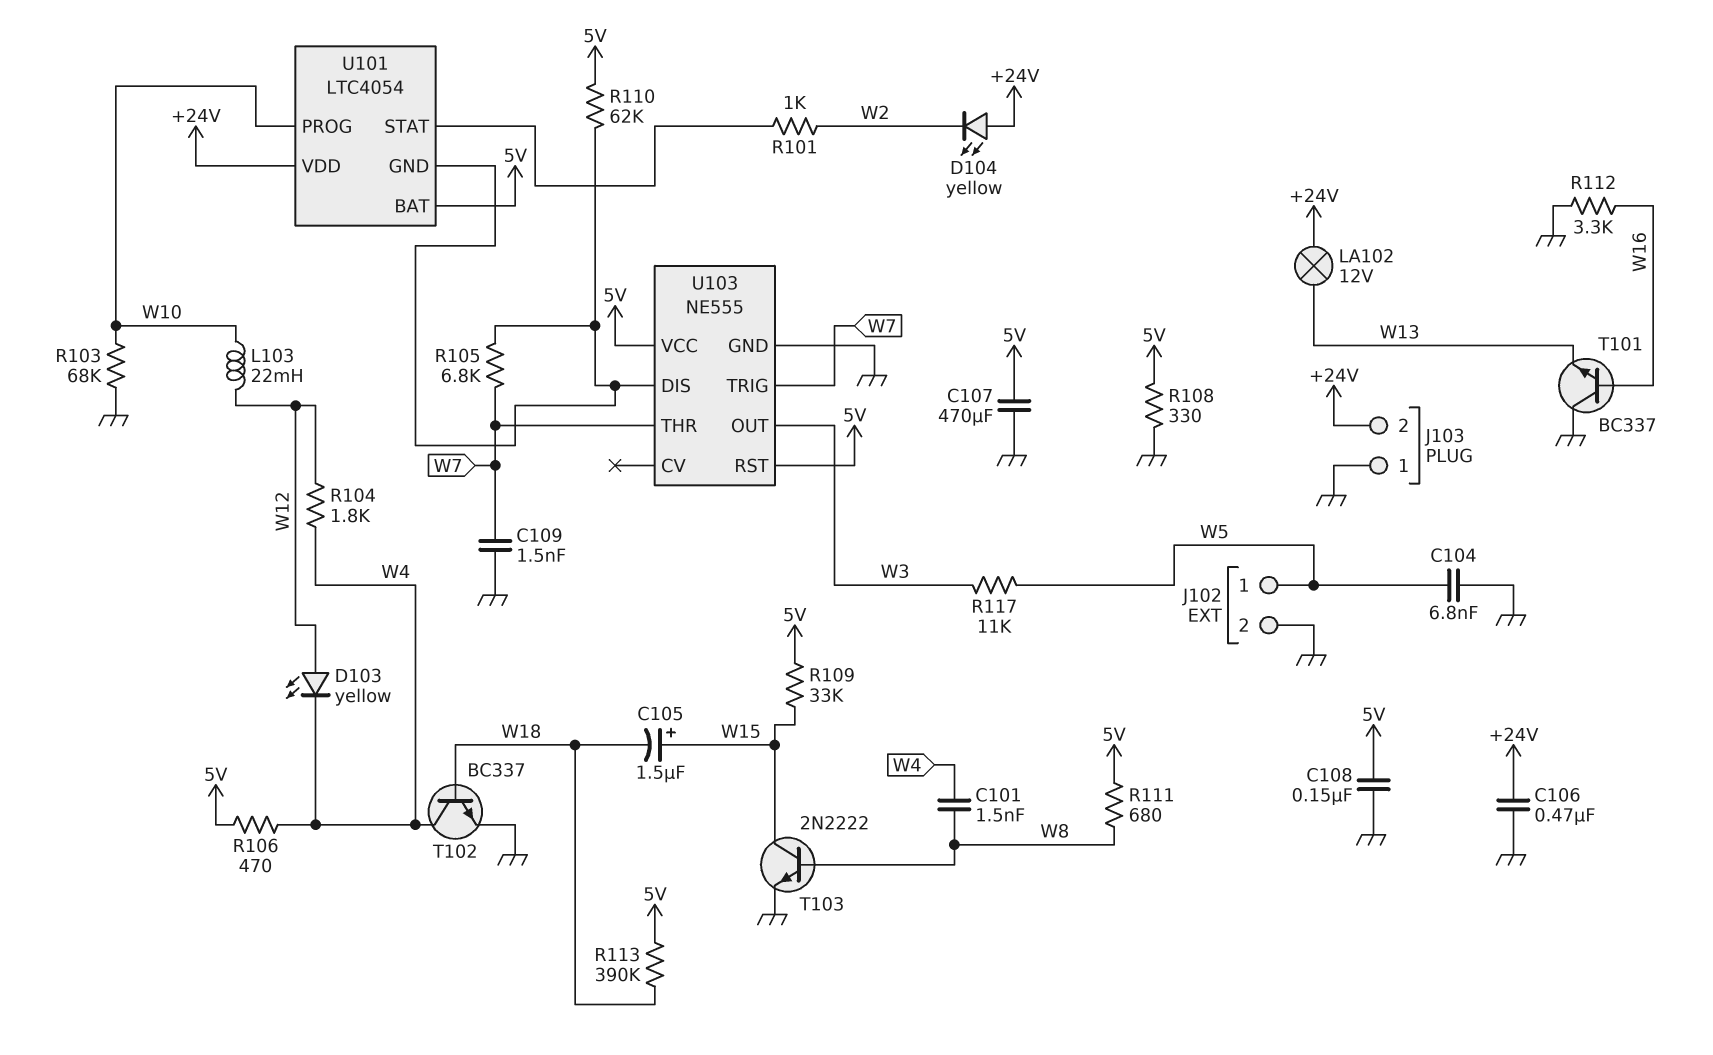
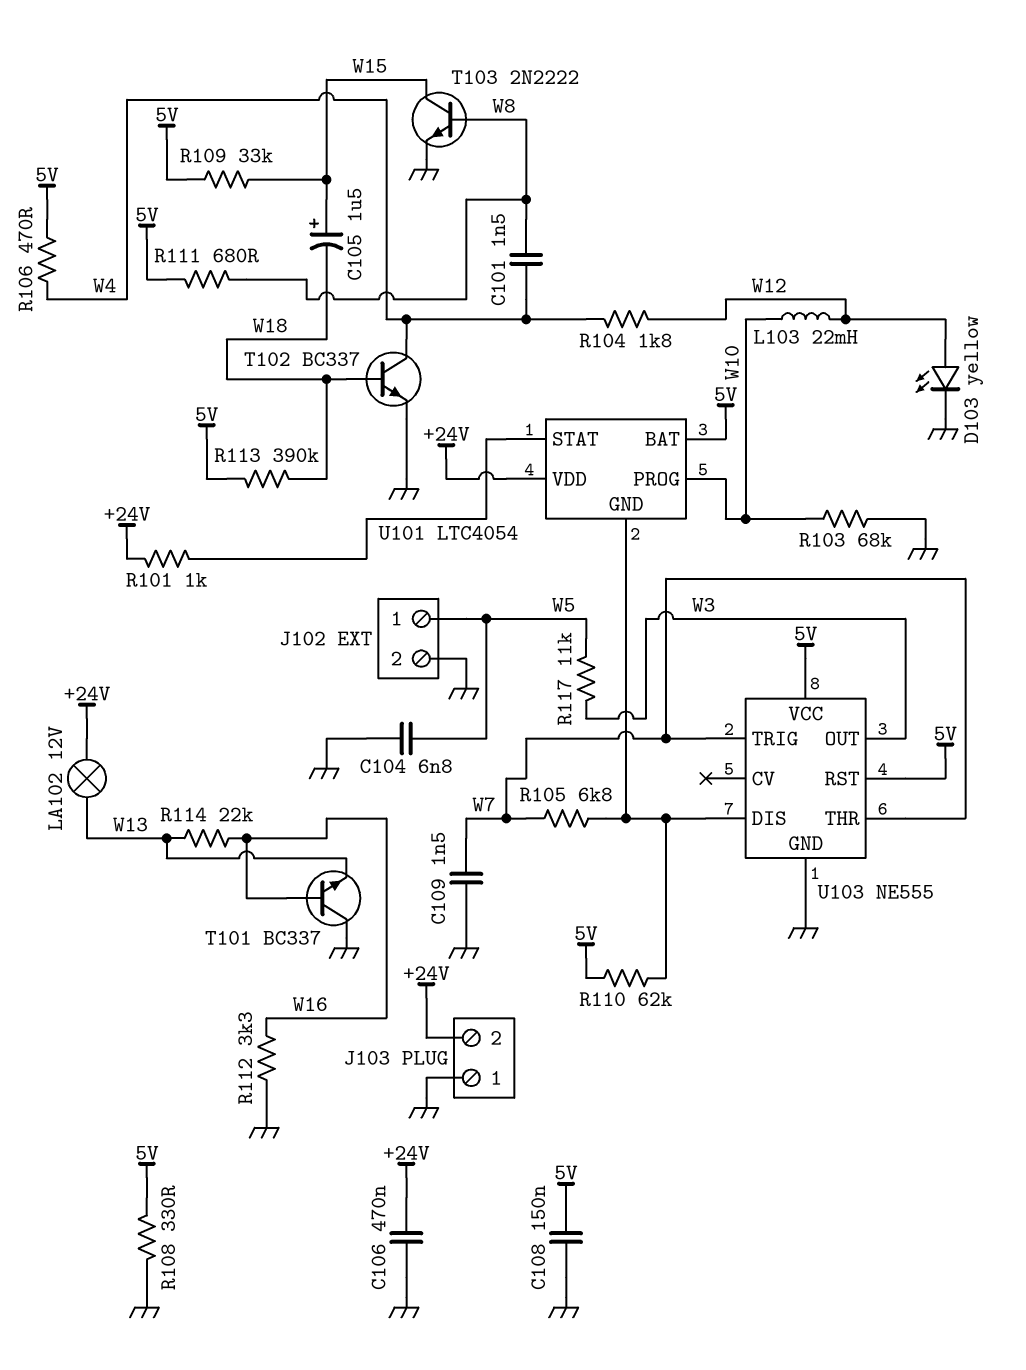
C107: 470uF (5V, GND) -> none
D103: LED yellow (A W12, K W4) -> LED yellow (A W12, K GND)
D104: LED yellow (A +24V, K W2) -> none
R101: 1k (U101/STAT, W2) -> 1k (+24V, U101/STAT)
R114: none -> 22k (W13, W16)

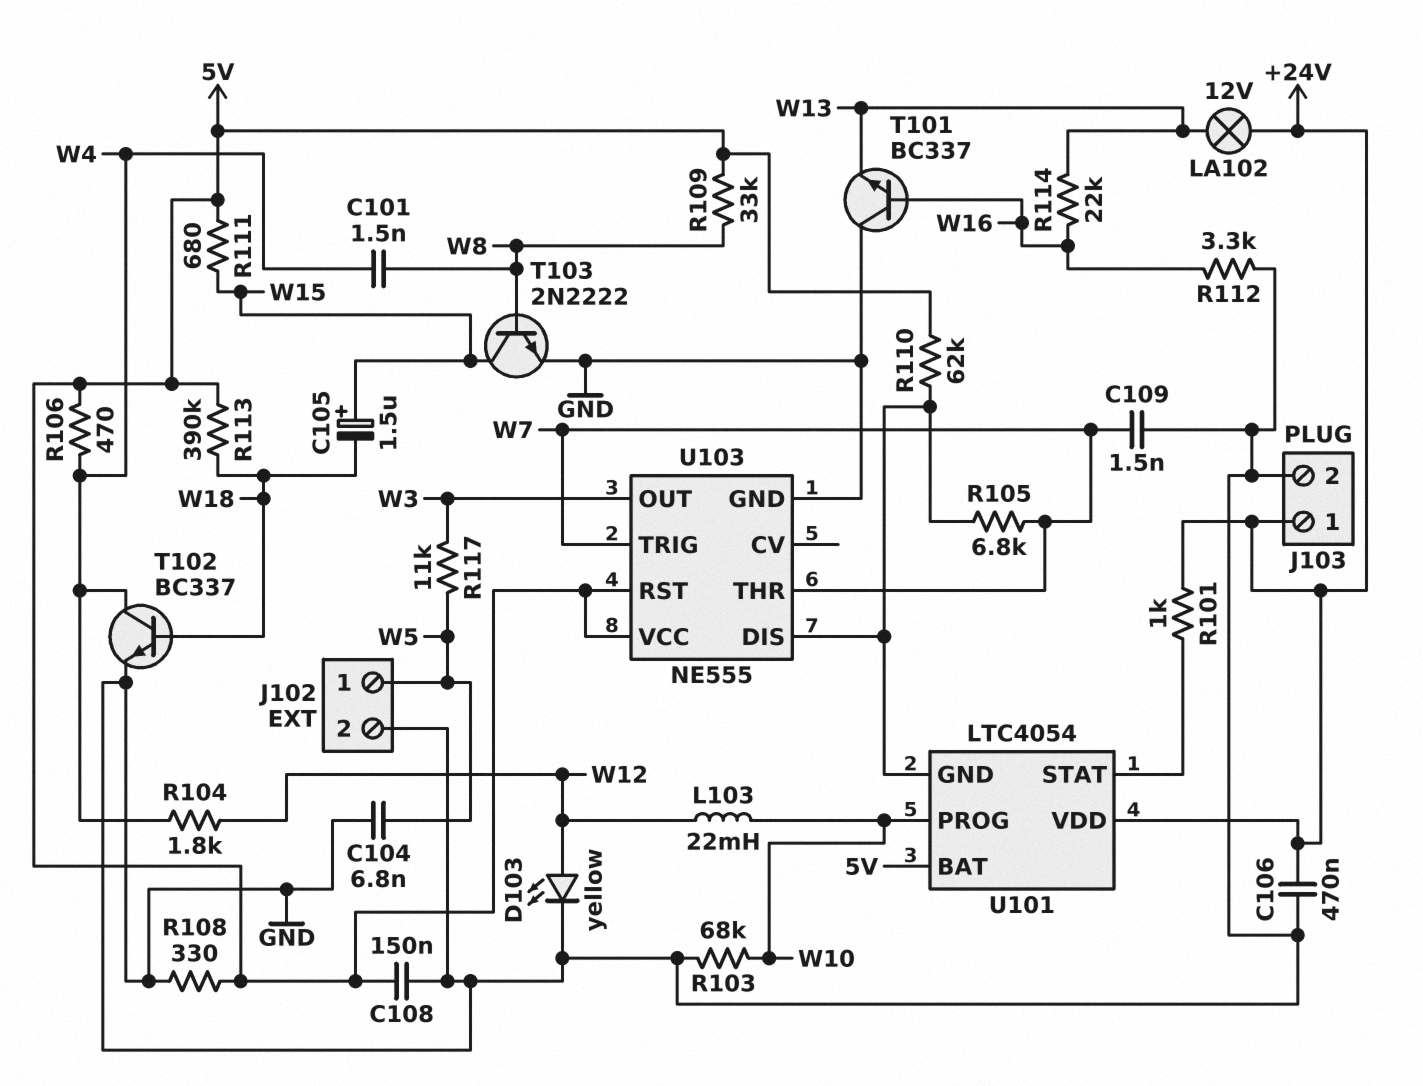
J103 pin 1: GND -> +24V
J103 pin 2: +24V -> GND
R109: 33k (5V, W15) -> 33k (5V, W8)
R111: 680 (5V, W8) -> 680 (5V, W15)

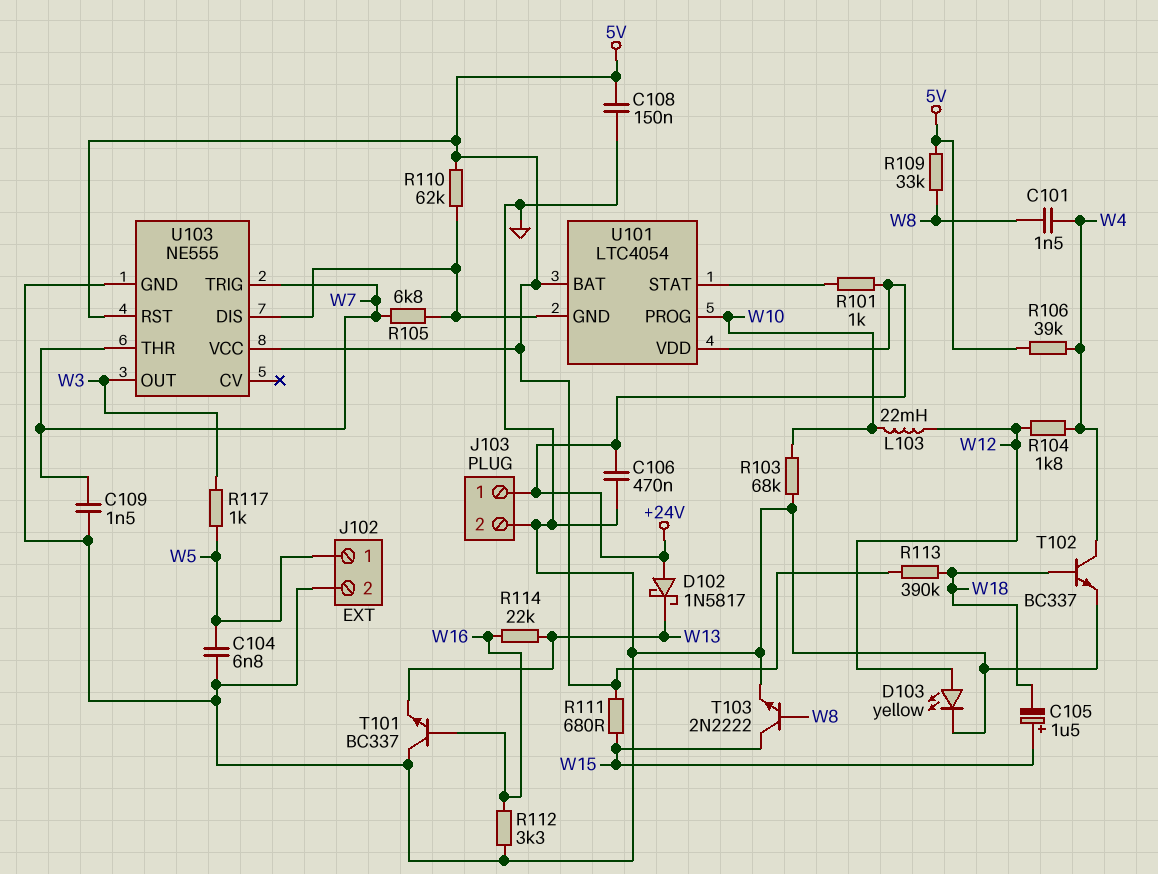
D102: none -> schottky 1N5817 (A +24V, K W13)
LA102: lamp 12V (+24V, W13) -> none
R106: 470 (5V, W4) -> 39k (5V, W4)
R108: 330 (5V, GND) -> none
R117: 11k (W3, W5) -> 1k (W3, W5)

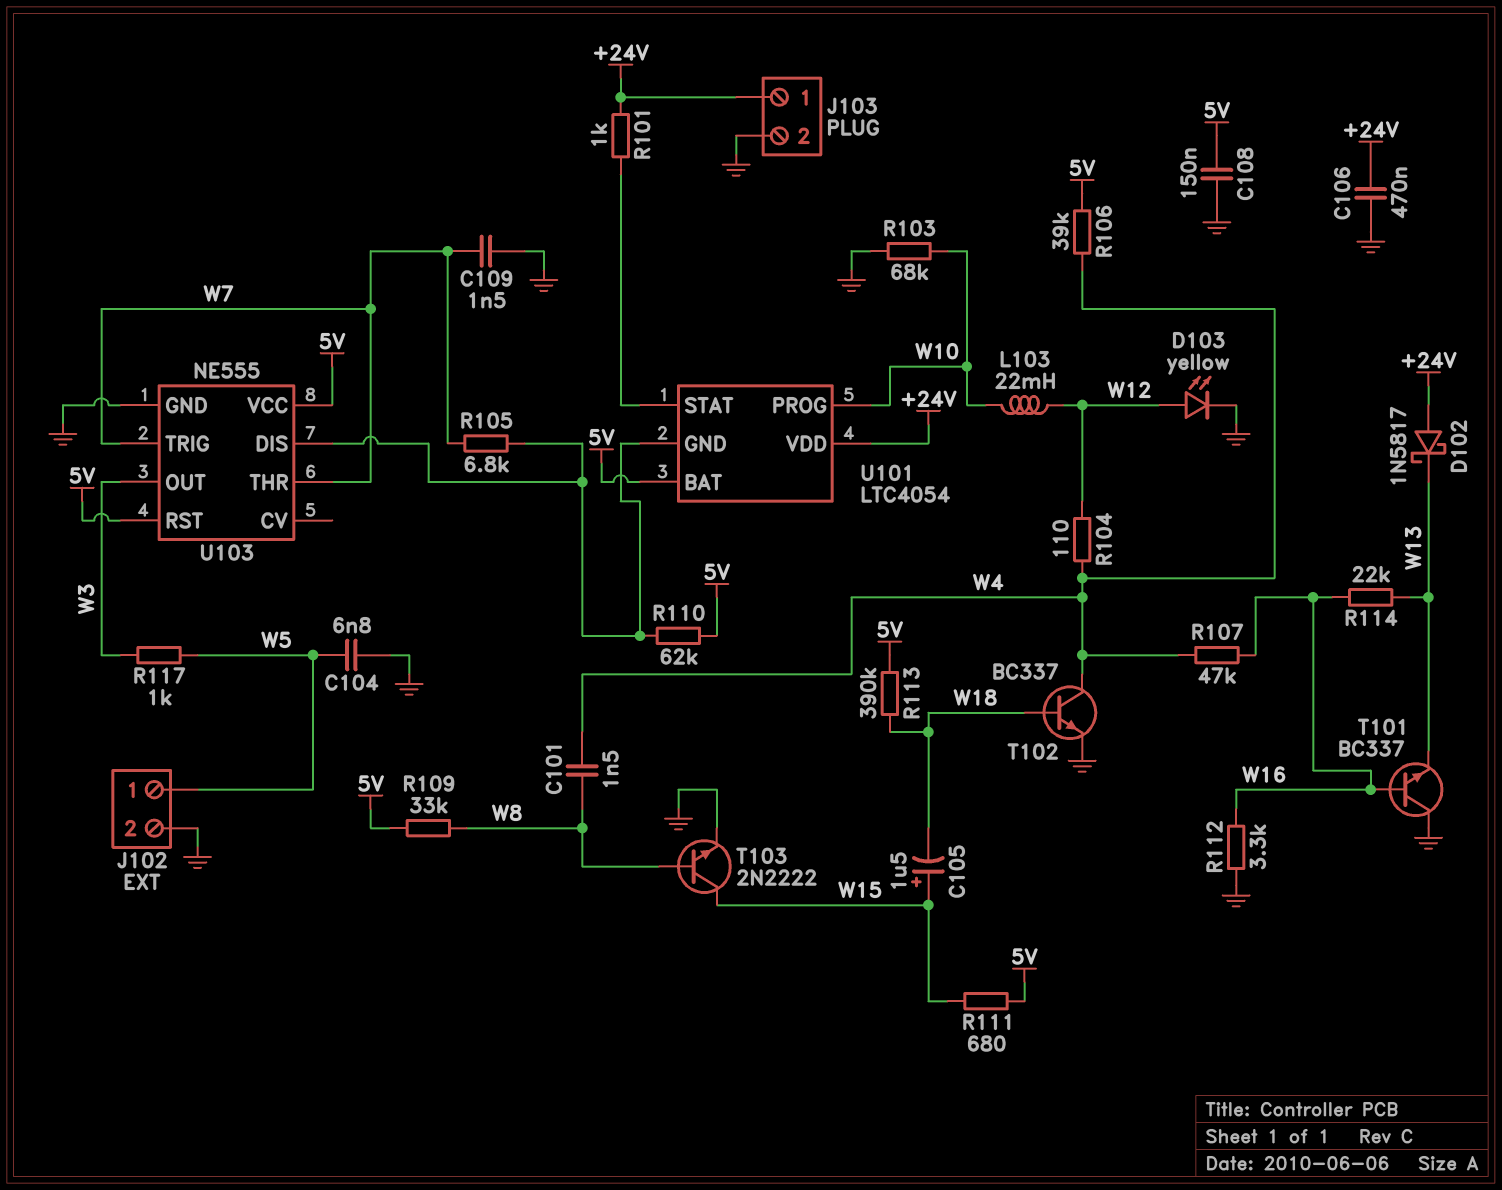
R104: 1.8k (W4, W12) -> 110 (W4, W12)
R107: none -> 47k (W4, W16)

